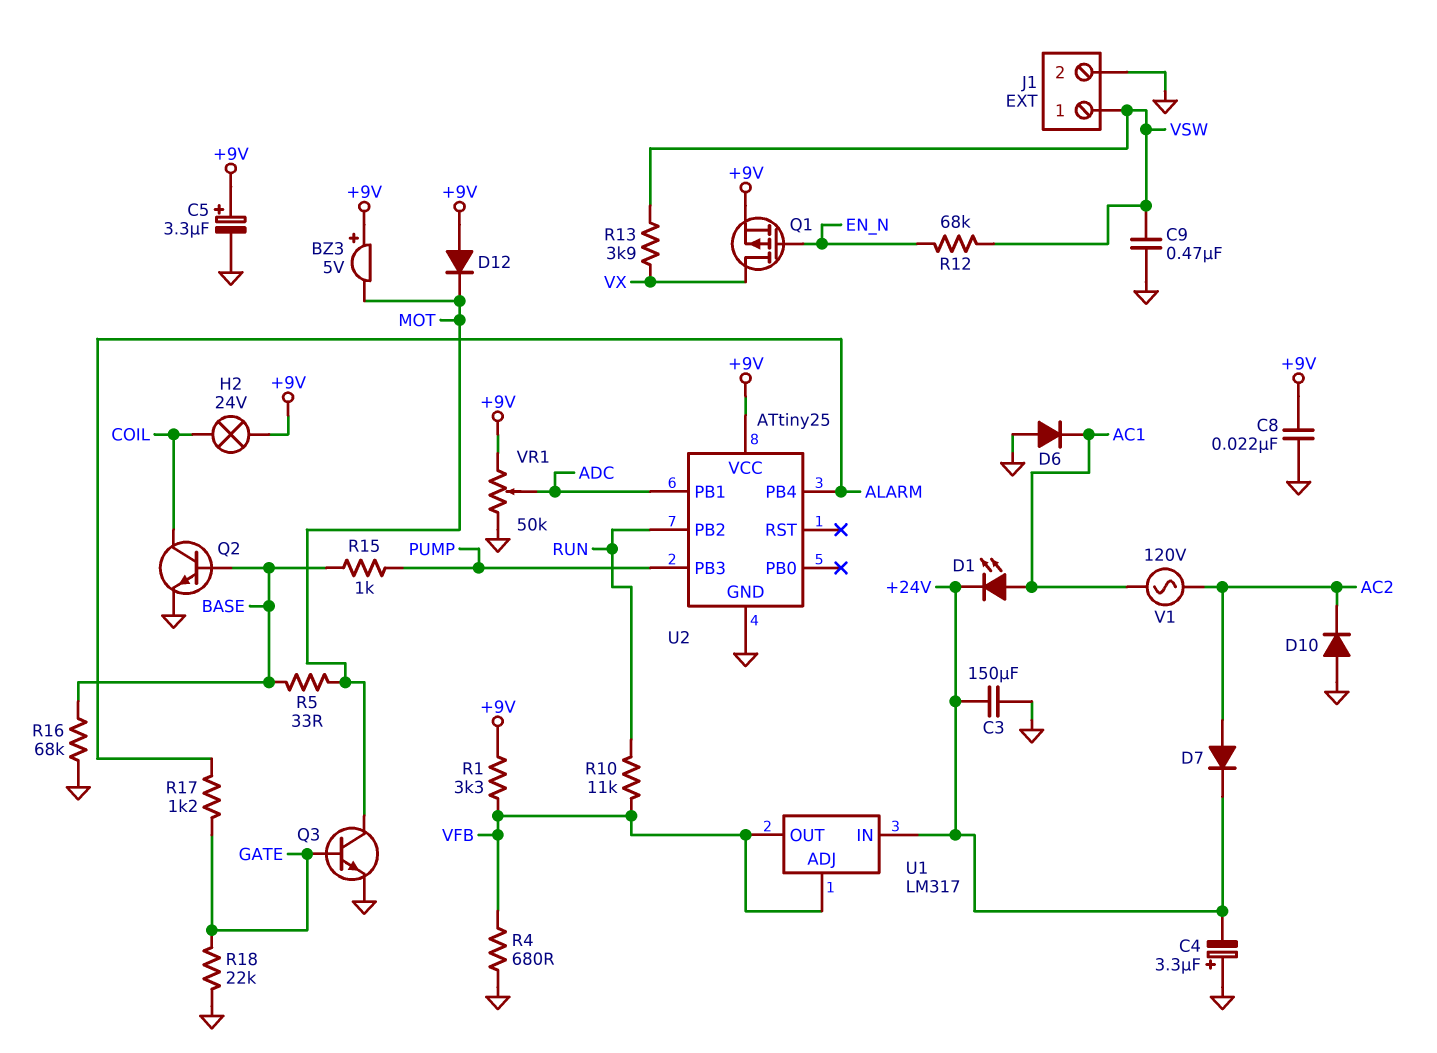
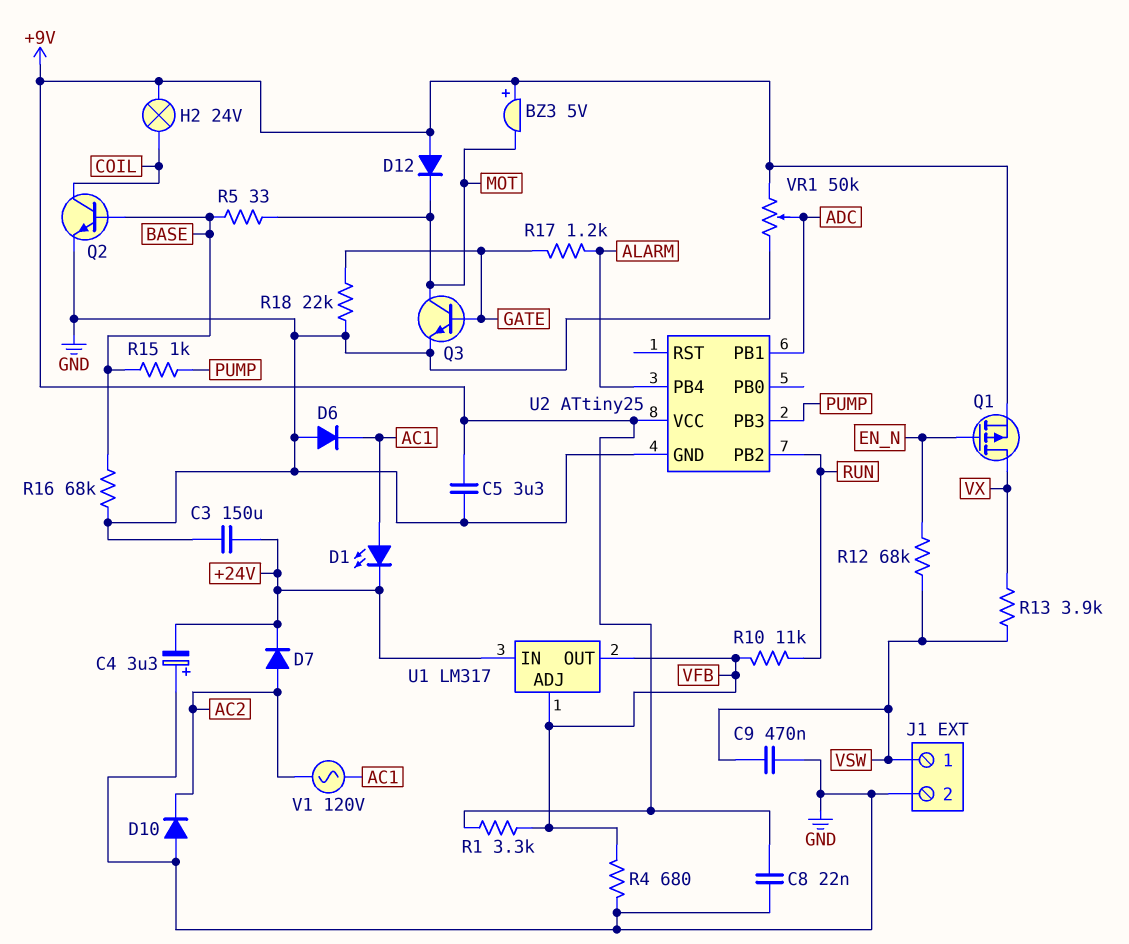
C5: 3.3uF (plus +9V, minus GND) -> 3.3uF (+9V, GND)

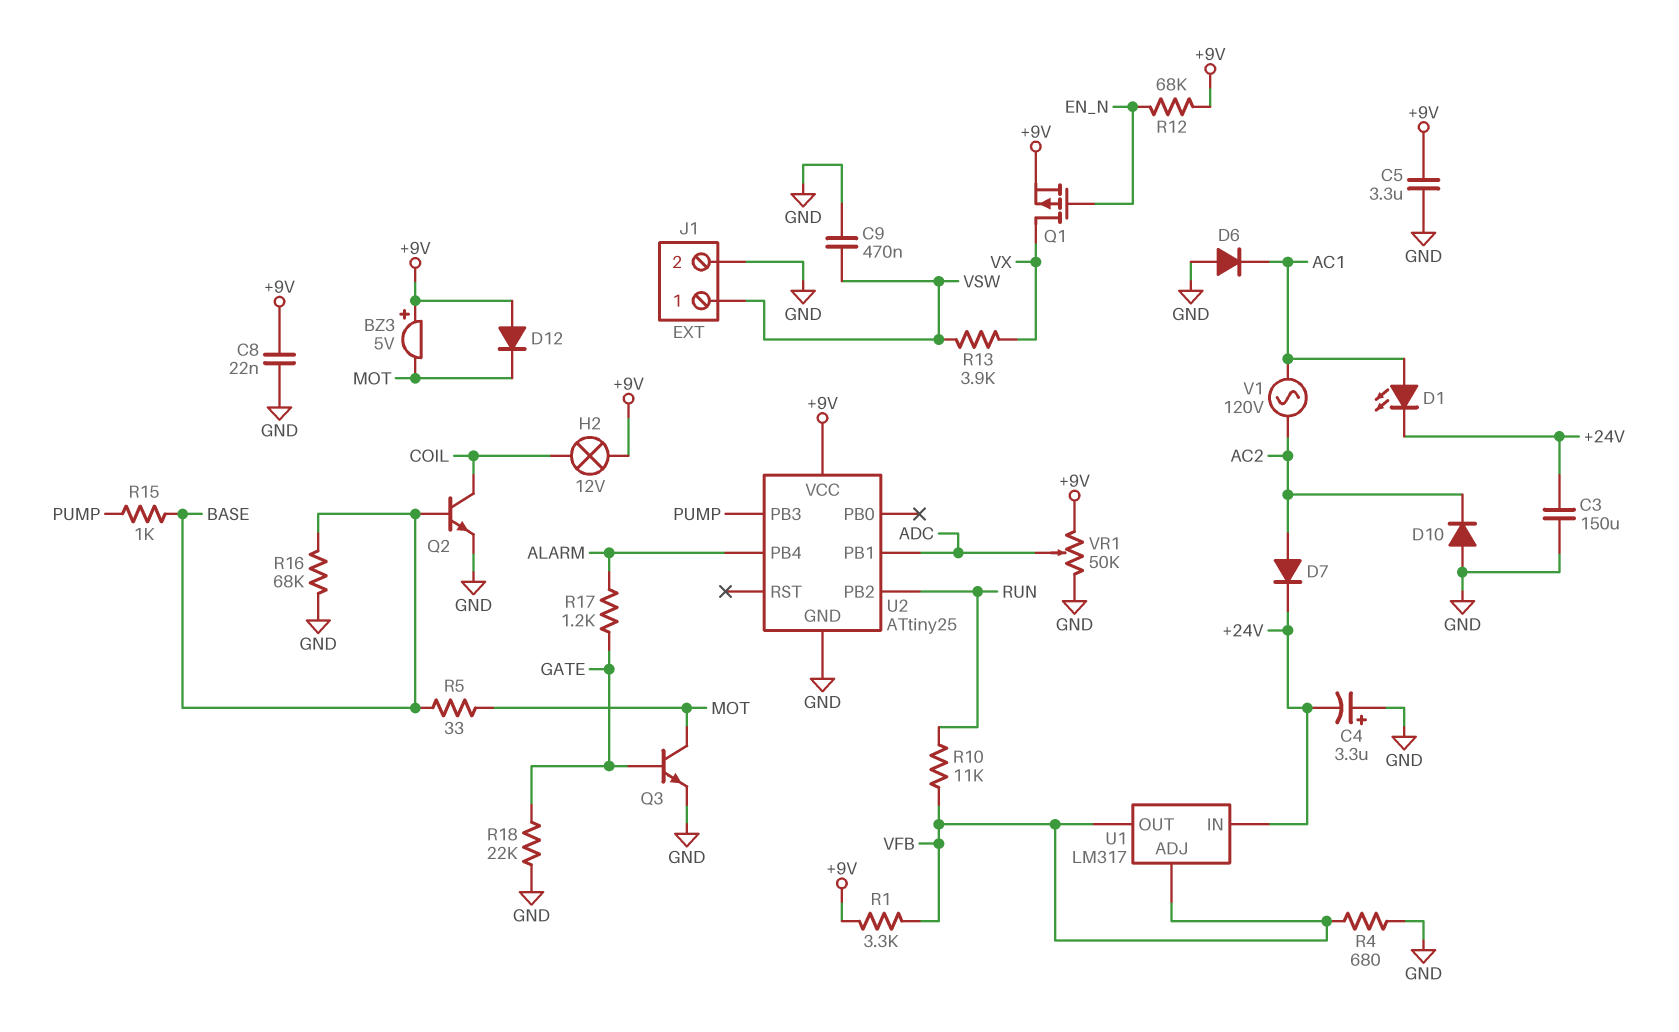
H2: lamp 24V (+9V, COIL) -> lamp 12V (+9V, COIL)
R12: 68k (EN_N, VSW) -> 68k (+9V, EN_N)

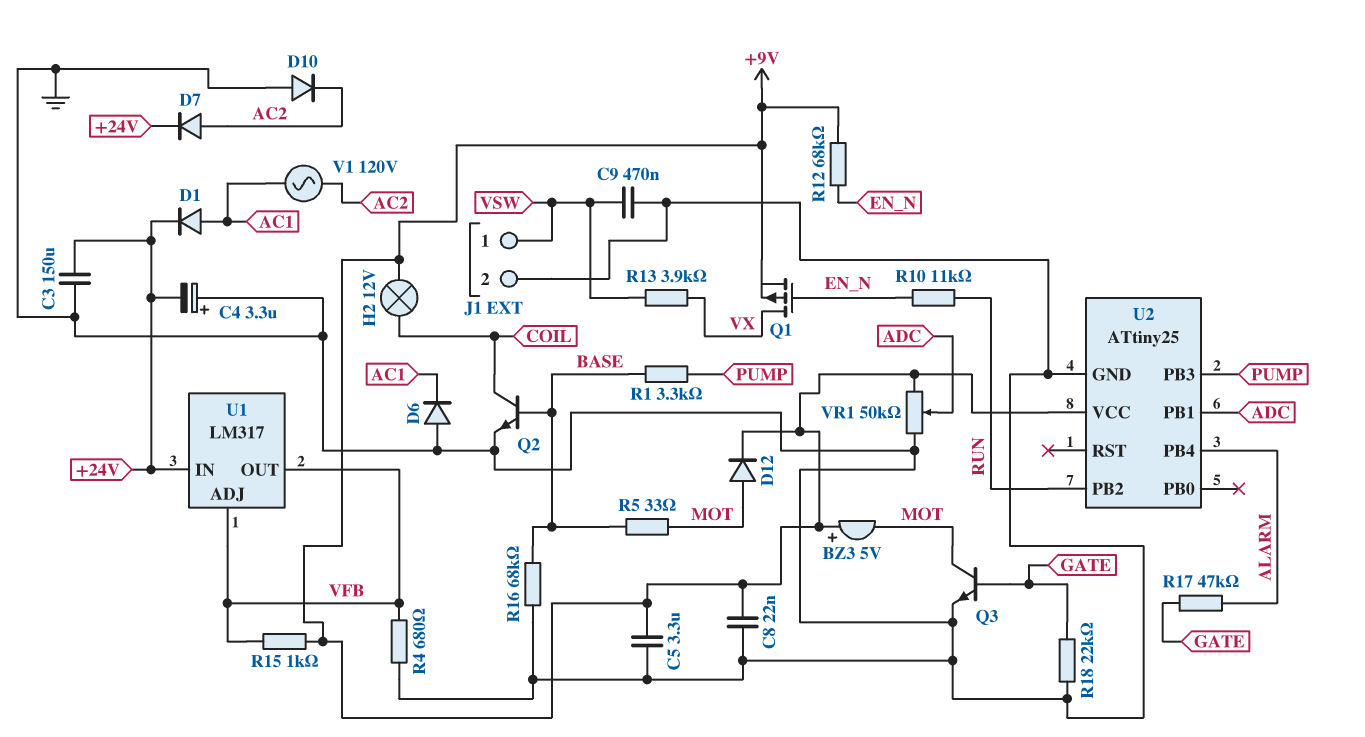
D1: LED (A AC1, K +24V) -> diode (A AC1, K +24V)
D12: diode (A +9V, K MOT) -> diode (A MOT, K +9V)
R1: 3.3k (+9V, VFB) -> 3.3k (BASE, PUMP)
R10: 11k (RUN, VFB) -> 11k (EN_N, RUN)
R15: 1k (BASE, PUMP) -> 1k (+9V, VFB)
R17: 1.2k (ALARM, GATE) -> 47k (ALARM, GATE)

